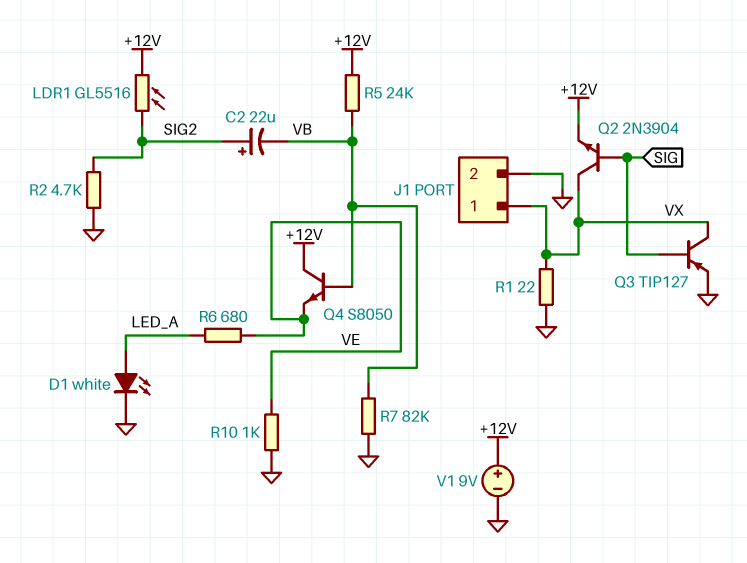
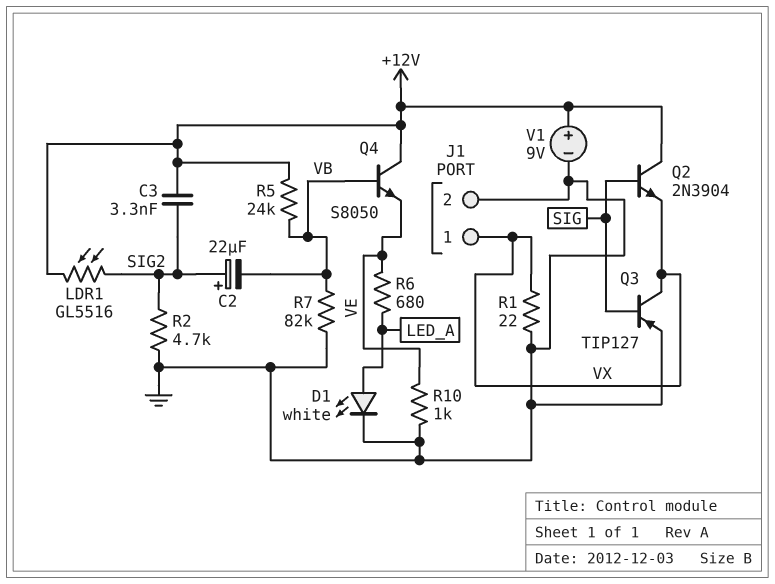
C3: none -> 3.3nF (+12V, SIG2)
Q2: NPN 2N3904 (B SIG, C VX, E +12V) -> NPN 2N3904 (B SIG, C +12V, E VX)

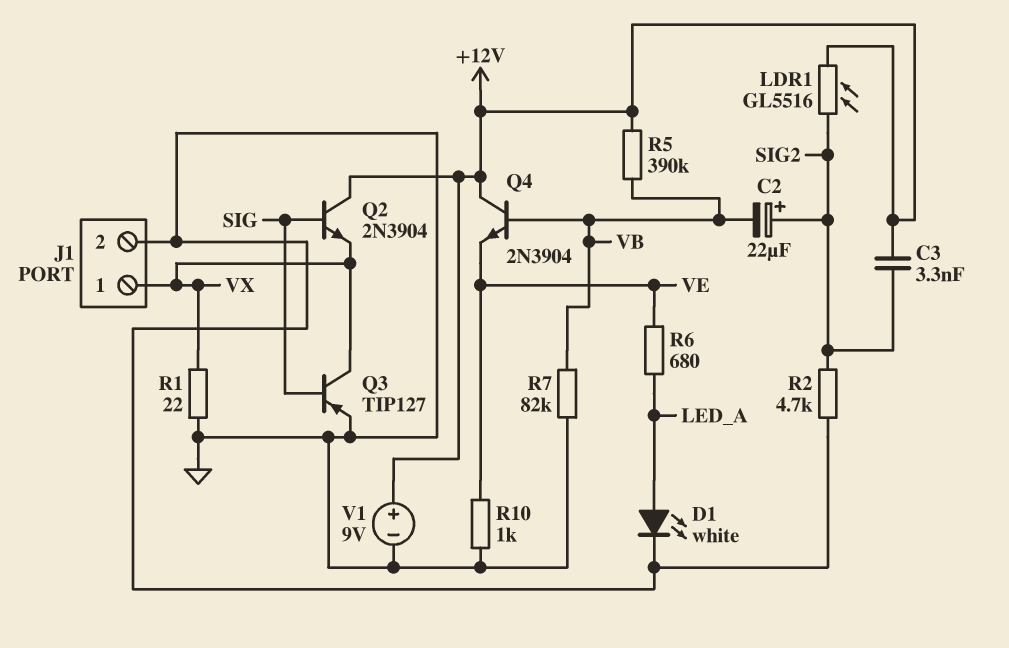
Q4: NPN S8050 (B VB, C +12V, E VE) -> NPN 2N3904 (B VB, C +12V, E VE)
R5: 24k (+12V, VB) -> 390k (+12V, VB)

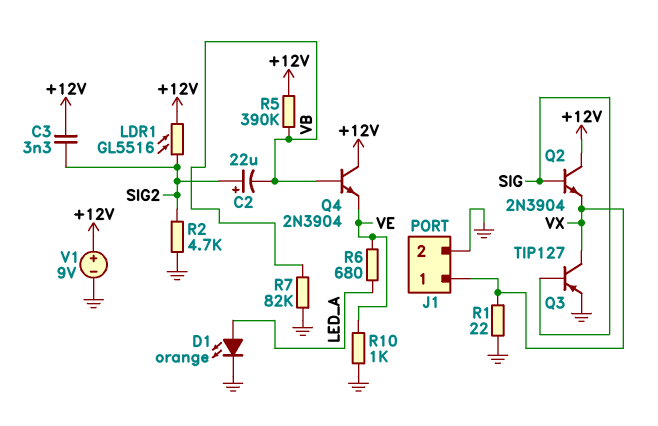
D1: LED white (A LED_A, K GND) -> LED orange (A LED_A, K GND)

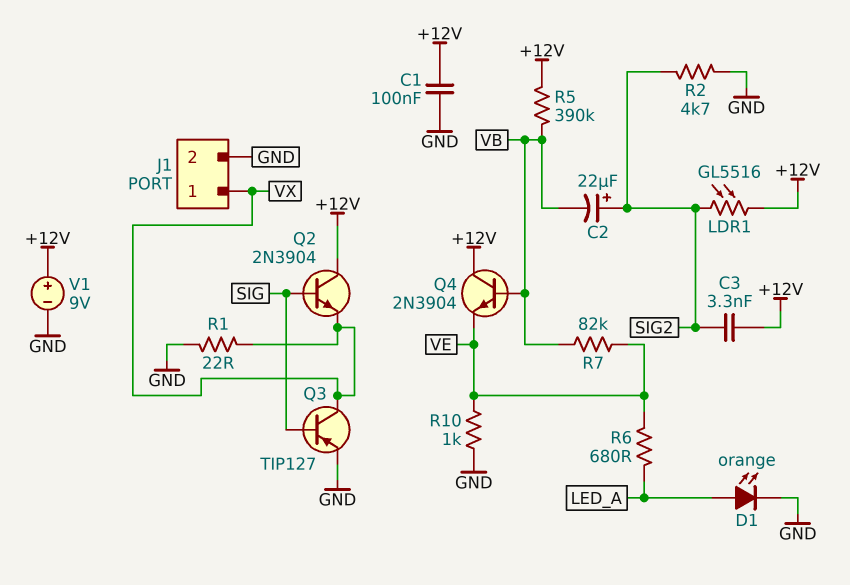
C1: none -> 100nF (+12V, GND)
R7: 82k (GND, VB) -> 82k (VB, VE)

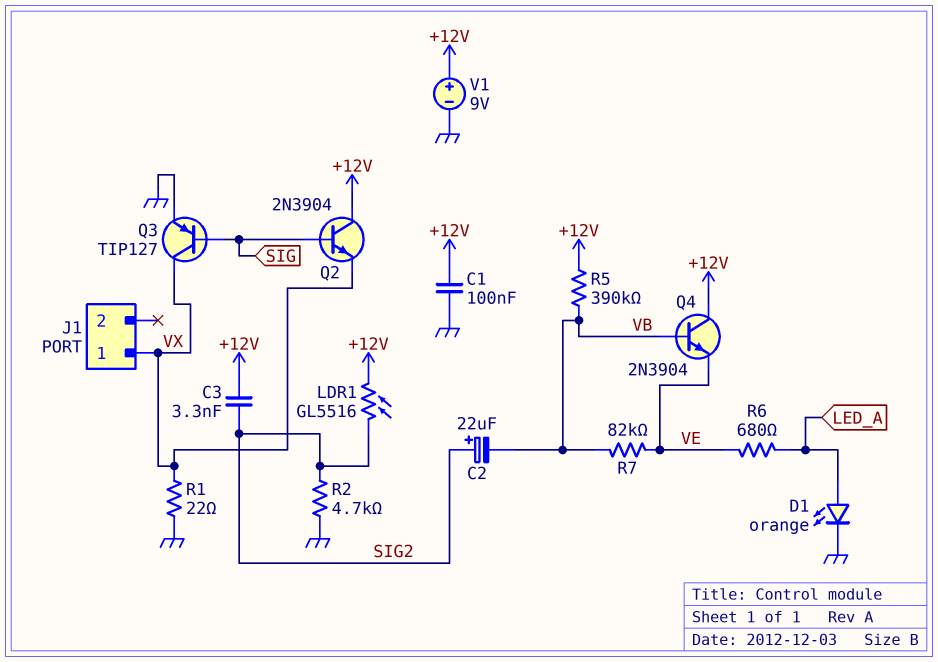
J1 pin 2: GND -> none
R10: 1k (GND, VE) -> none

